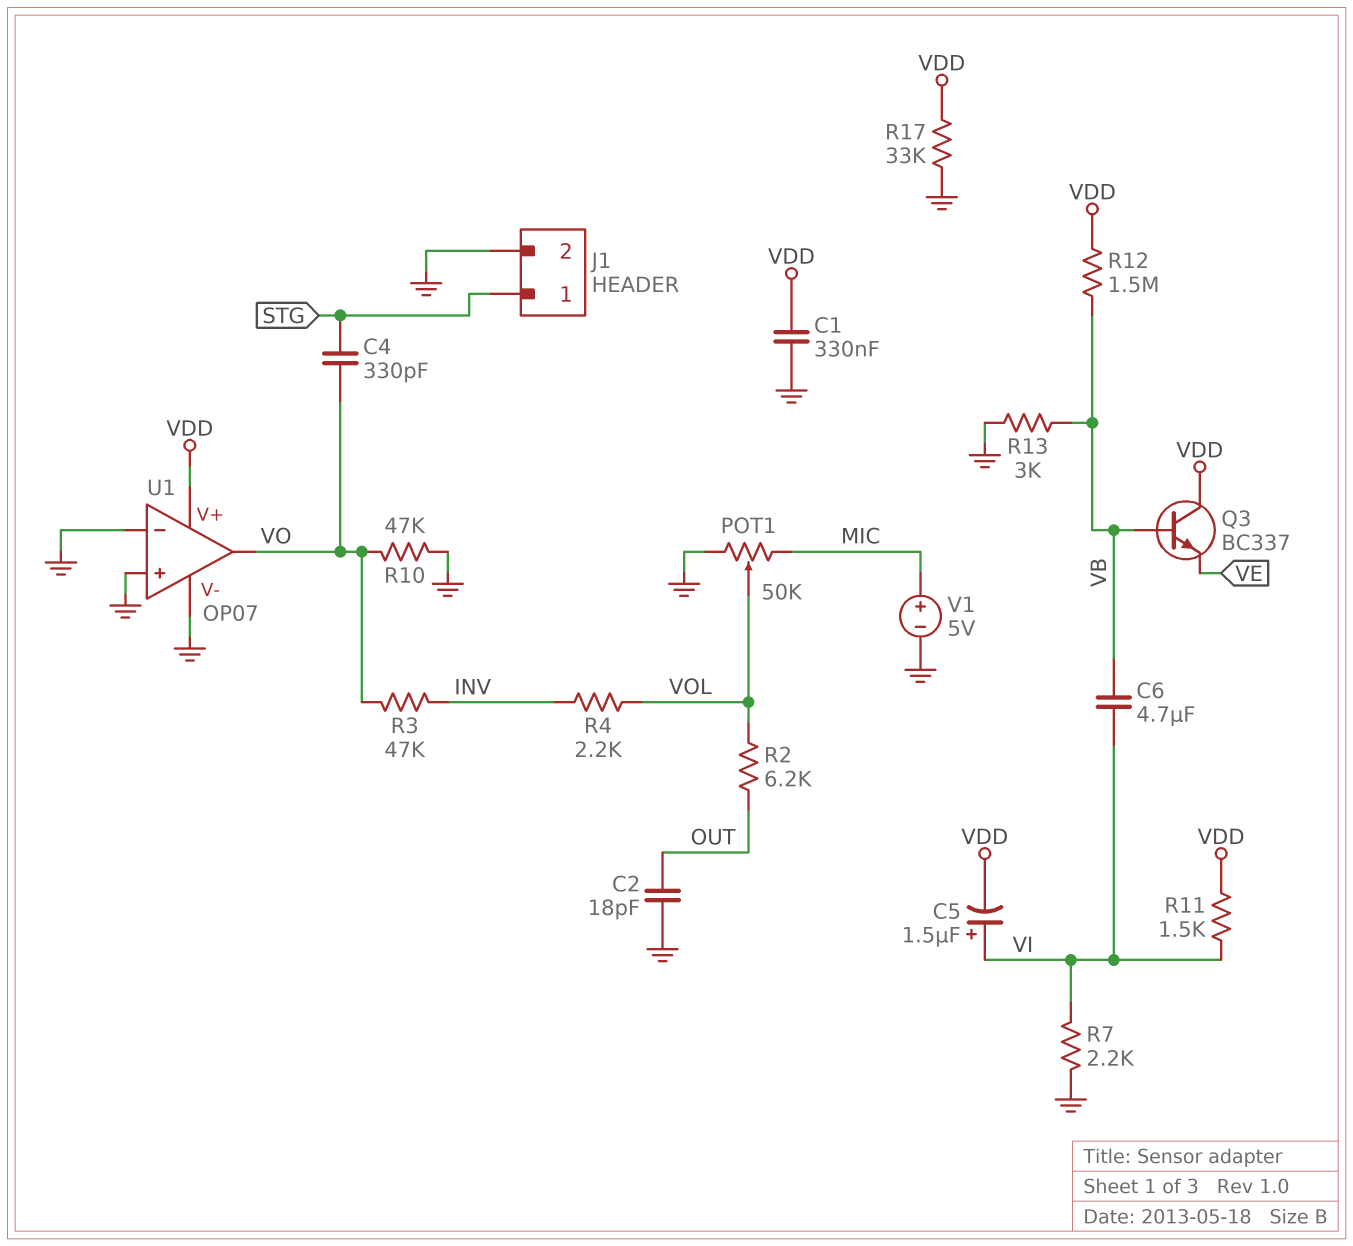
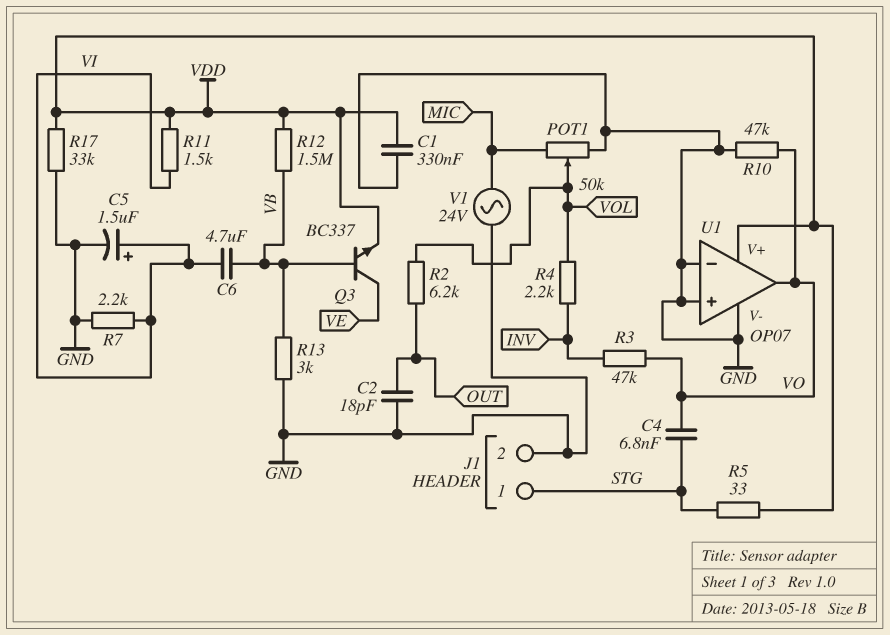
C4: 330pF (STG, VO) -> 6.8nF (STG, VO)
C5: 1.5uF (plus VI, minus VDD) -> 1.5uF (plus VI, minus GND)
Q3: NPN BC337 (B VB, C VDD, E VE) -> NPN BC337 (B VB, C VE, E VDD)
R5: none -> 33 (STG, VDD)
V1: 5V (plus MIC, minus GND) -> AC 24V (GND, MIC)

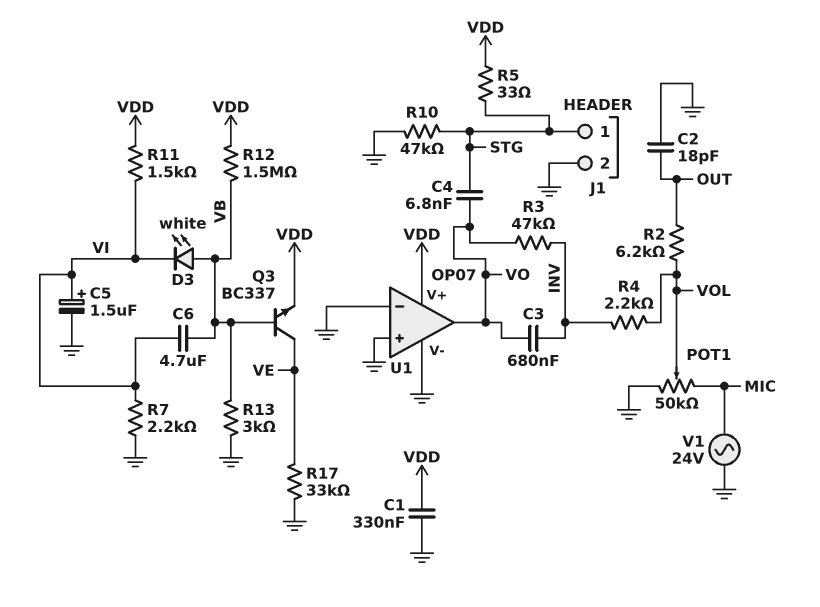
C3: none -> 680nF (INV, VO)
D3: none -> LED white (A VB, K VI)
R10: 47k (GND, VO) -> 47k (GND, STG)
R17: 33k (GND, VDD) -> 33k (GND, VE)

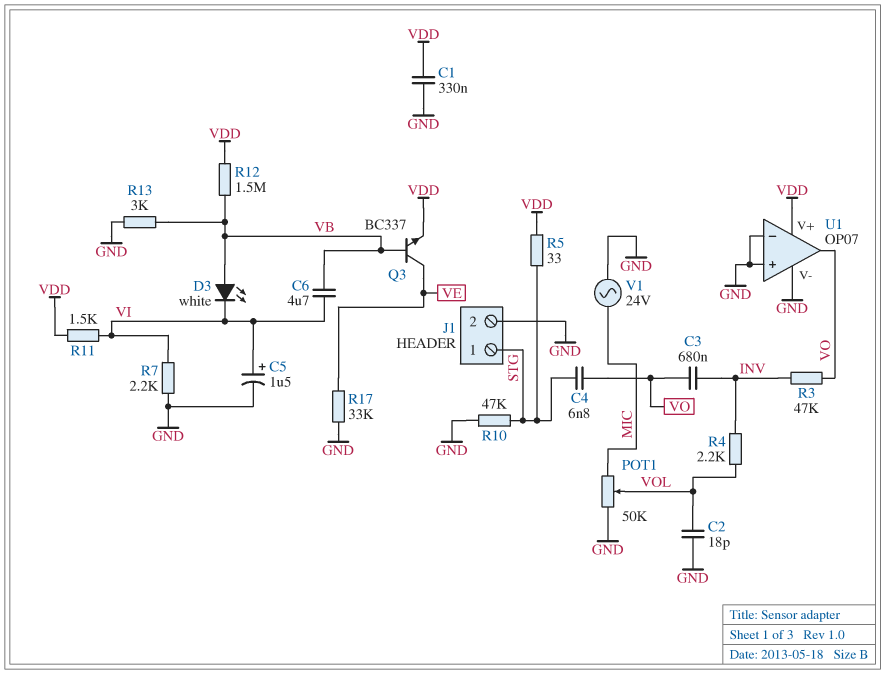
C2: 18pF (GND, OUT) -> 18pF (GND, VOL)
R2: 6.2k (OUT, VOL) -> none

